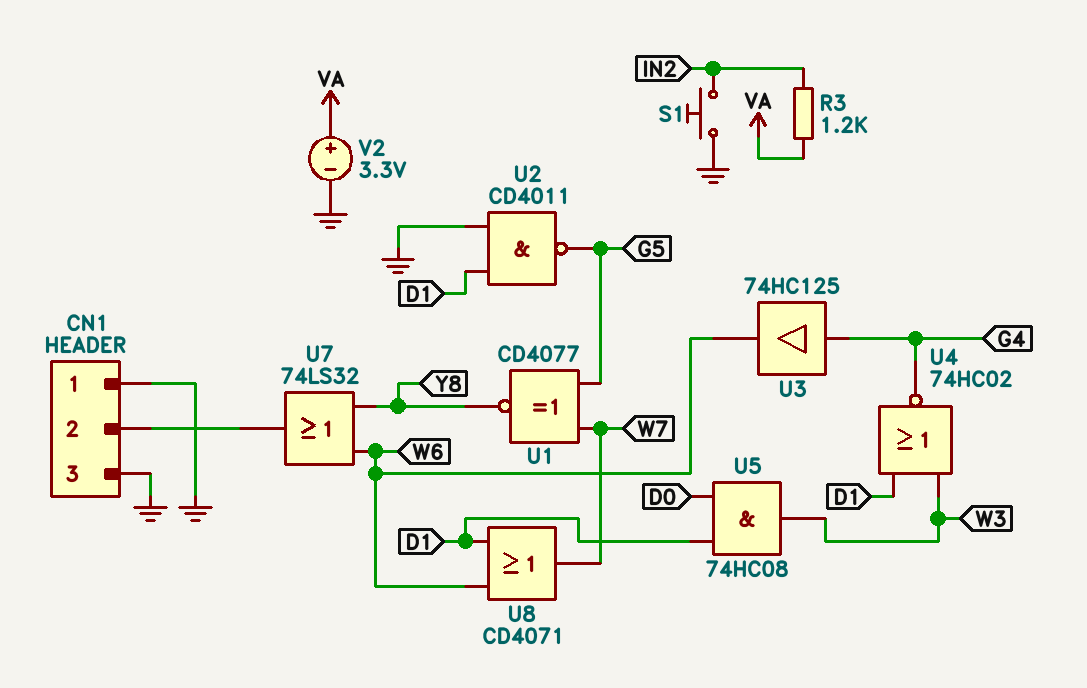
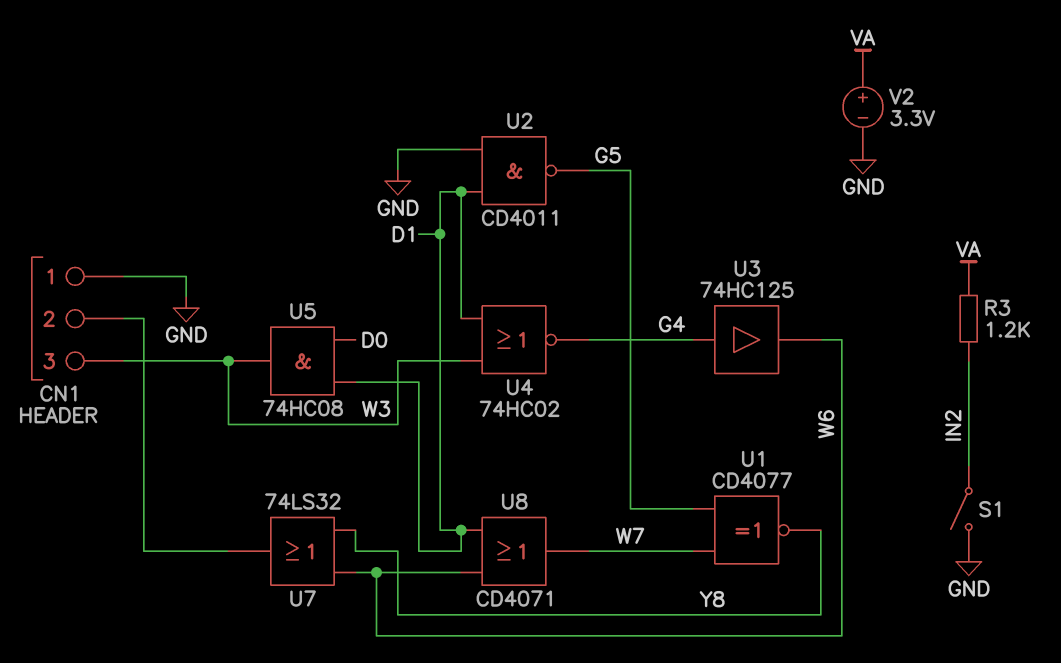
CN1 pin 3: GND -> W3
S1: button (GND, IN2) -> switch (GND, IN2)

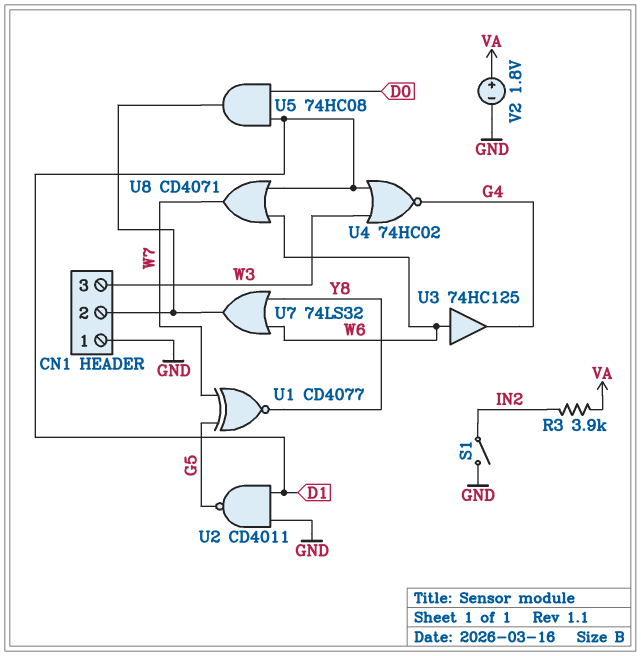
R3: 1.2k (IN2, VA) -> 3.9k (IN2, VA)
U3: buffer 74HC125 (in G4, out W6) -> buffer 74HC125 (in W6, out G4)
U5: AND 74HC08 (in D0, in D1, out W3) -> AND 74HC08 (in D0, in D1, out CN1/2)
V2: 3.3V (plus VA, minus GND) -> 1.8V (plus VA, minus GND)

